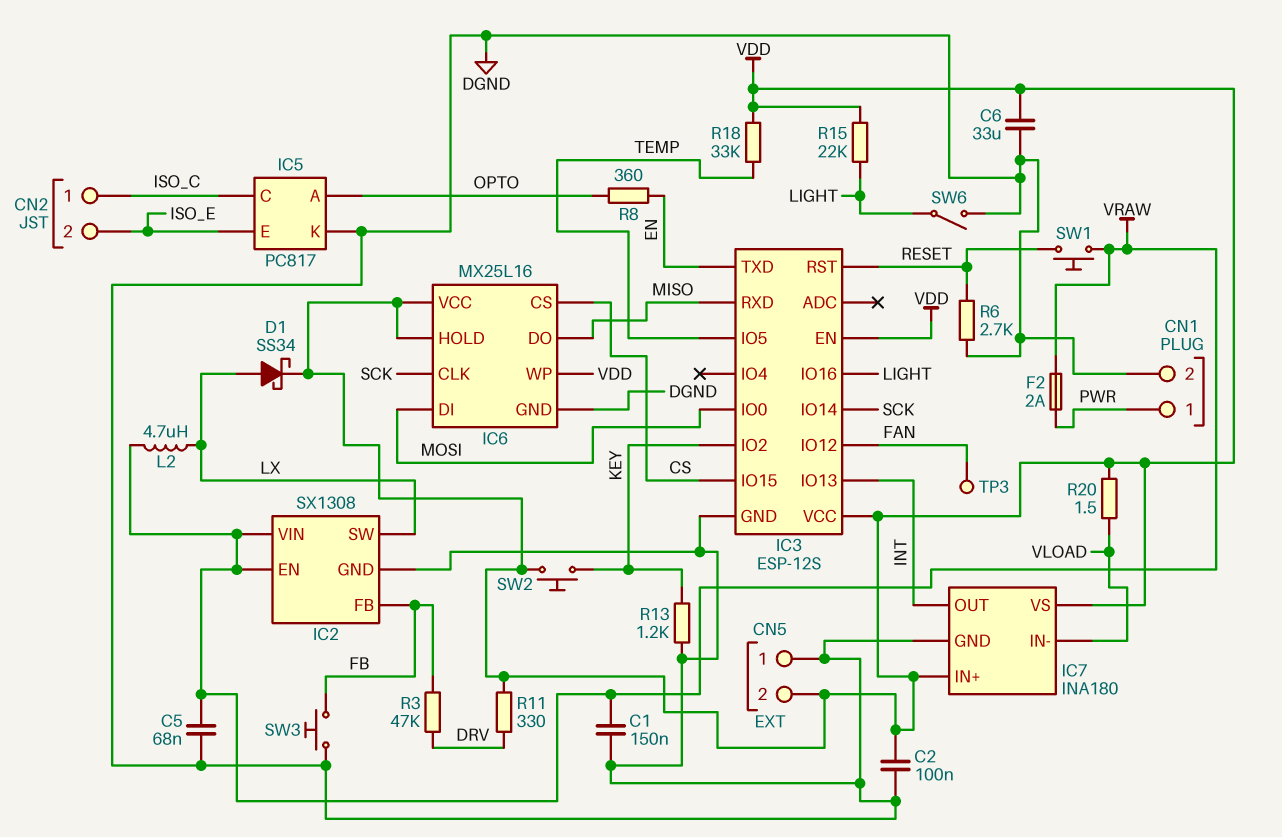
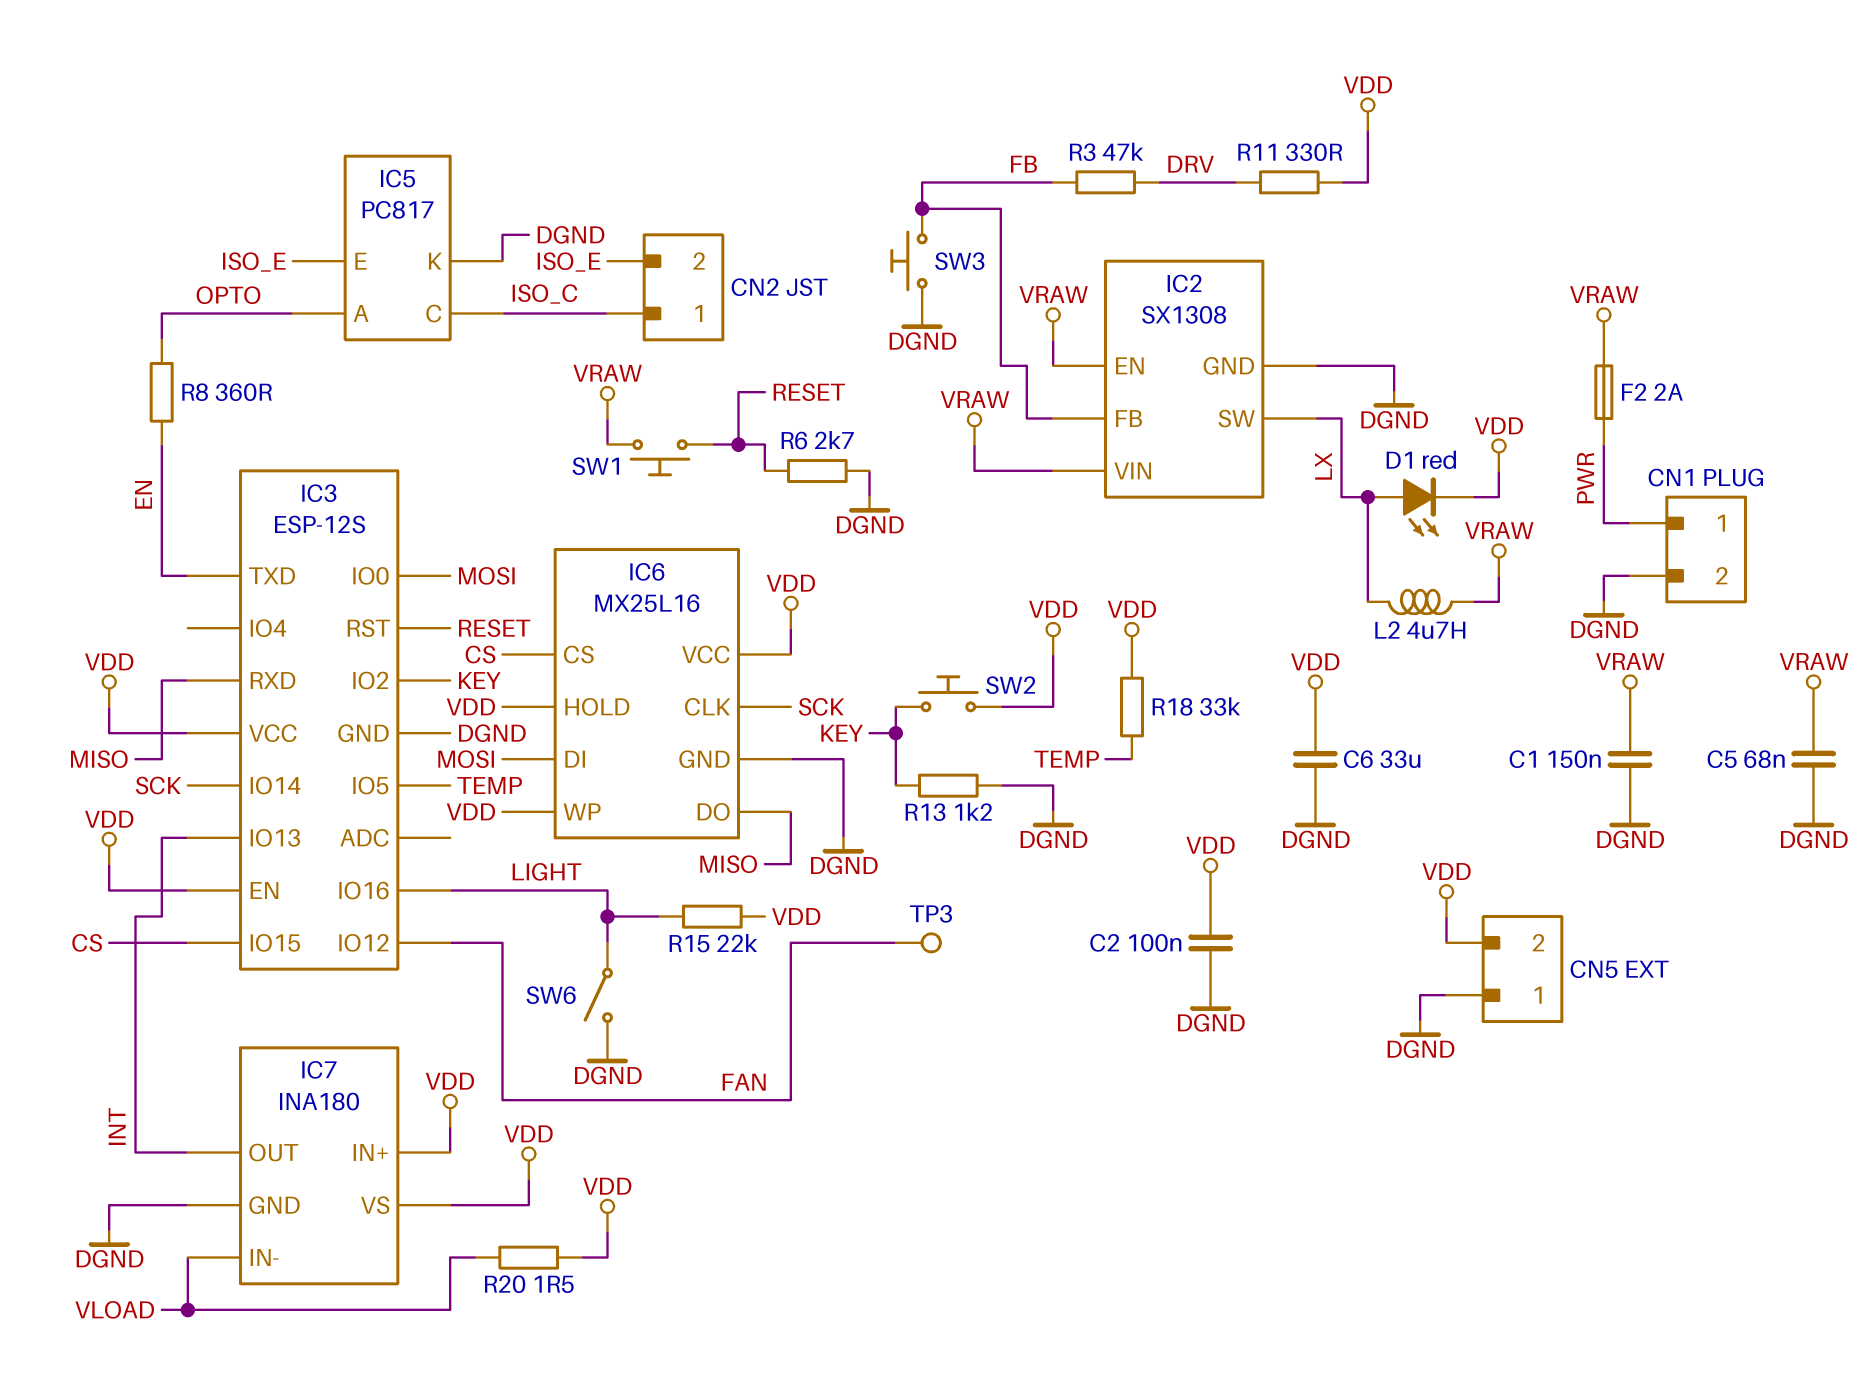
D1: schottky SS34 (A LX, K VDD) -> LED red (A LX, K VDD)

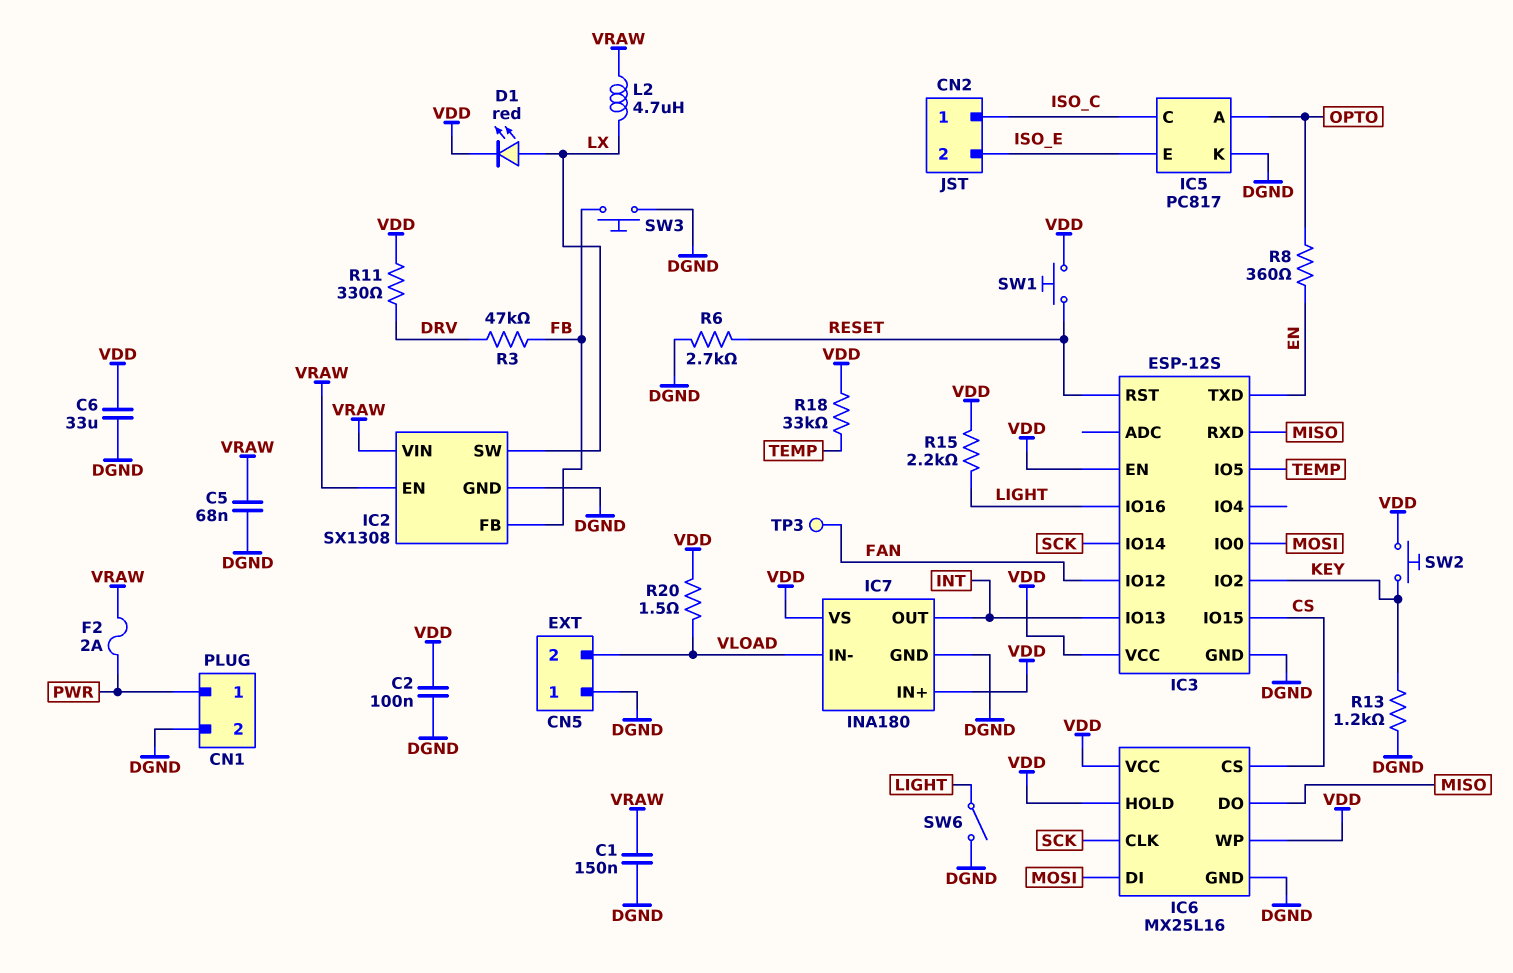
CN5 pin 2: VDD -> VLOAD
R15: 22k (LIGHT, VDD) -> 2.2k (LIGHT, VDD)
SW1: button (RESET, VRAW) -> button (RESET, VDD)

